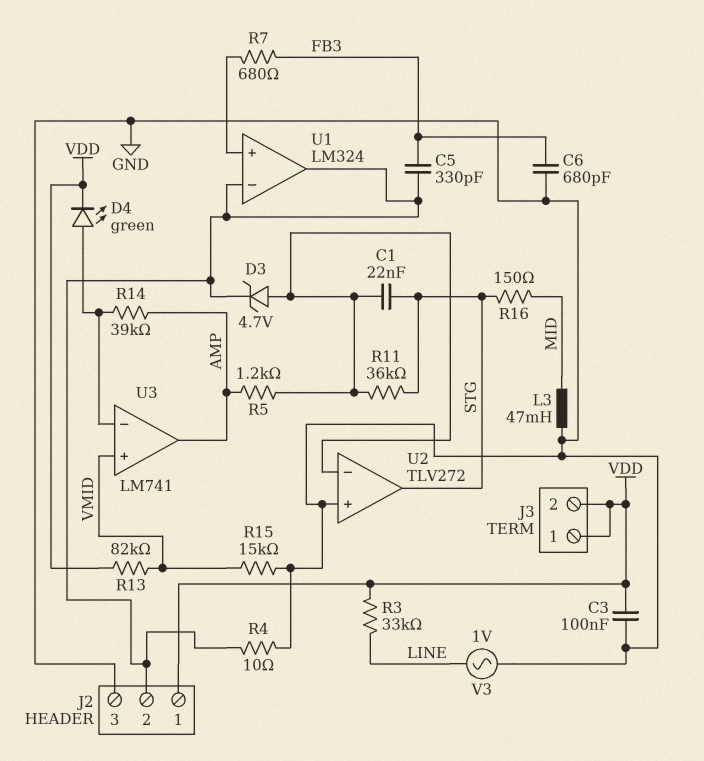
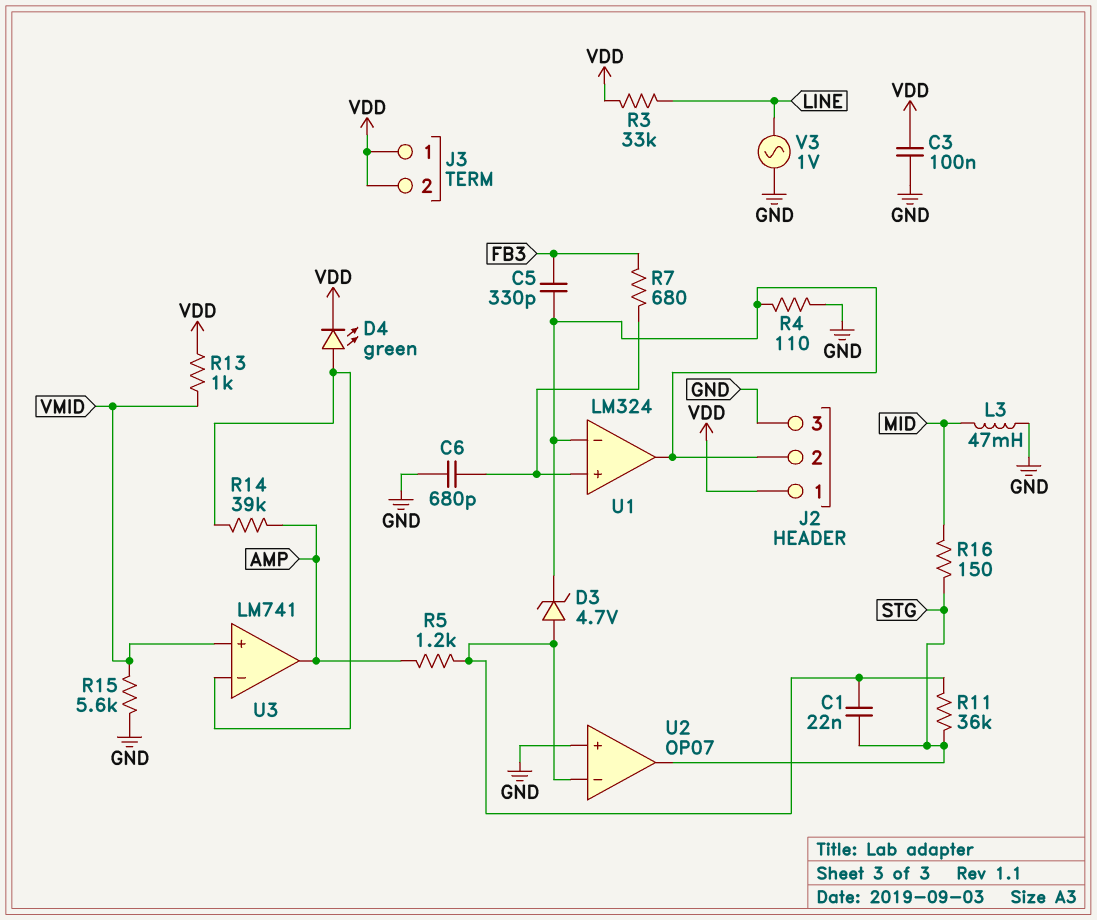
C6: 680pF (FB3, GND) -> 680pF (GND, U1/in+)
R4: 10 (GND, J2/2) -> 110 (GND, J2/2)
R13: 82k (VDD, VMID) -> 1k (VDD, VMID)
R15: 15k (GND, VMID) -> 5.6k (GND, VMID)
U2: TLV272 -> OP07

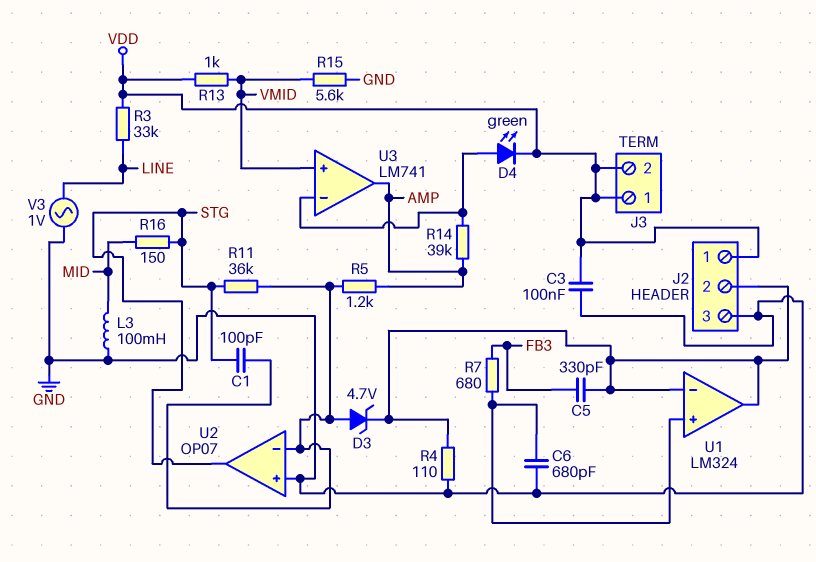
C1: 22nF (STG, U2/in-) -> 100pF (STG, U2/in-)
L3: 47mH (GND, MID) -> 100mH (GND, MID)

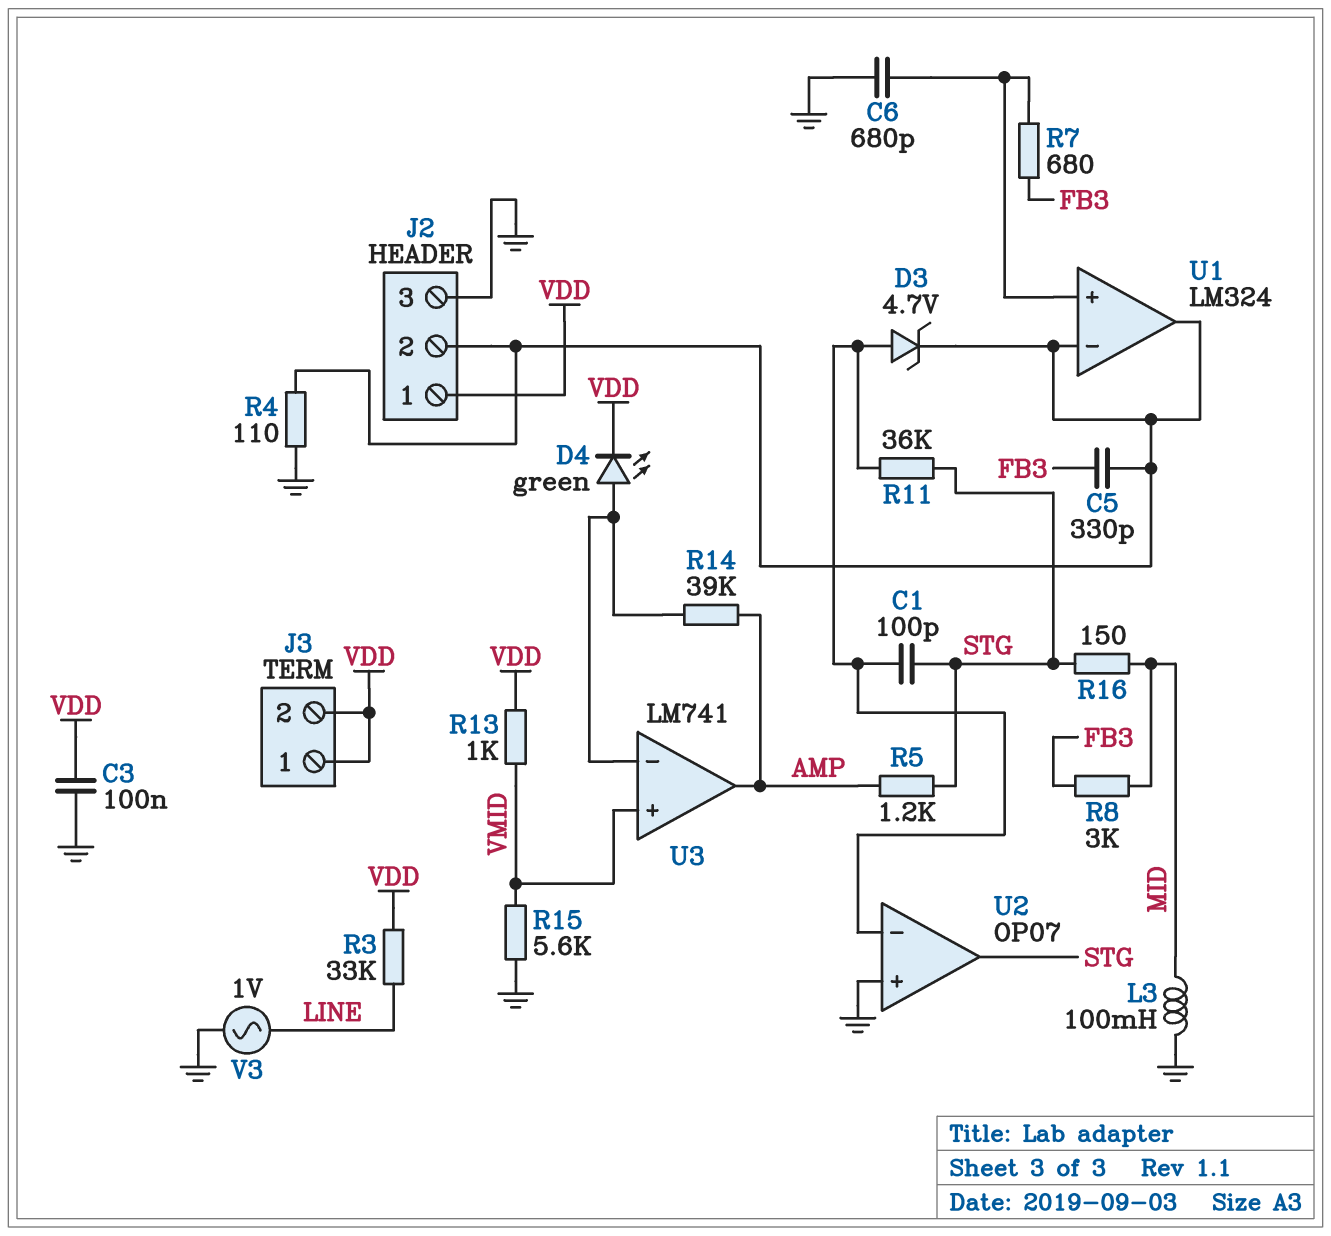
R5: 1.2k (AMP, U2/in-) -> 1.2k (AMP, STG)
R8: none -> 3k (FB3, MID)

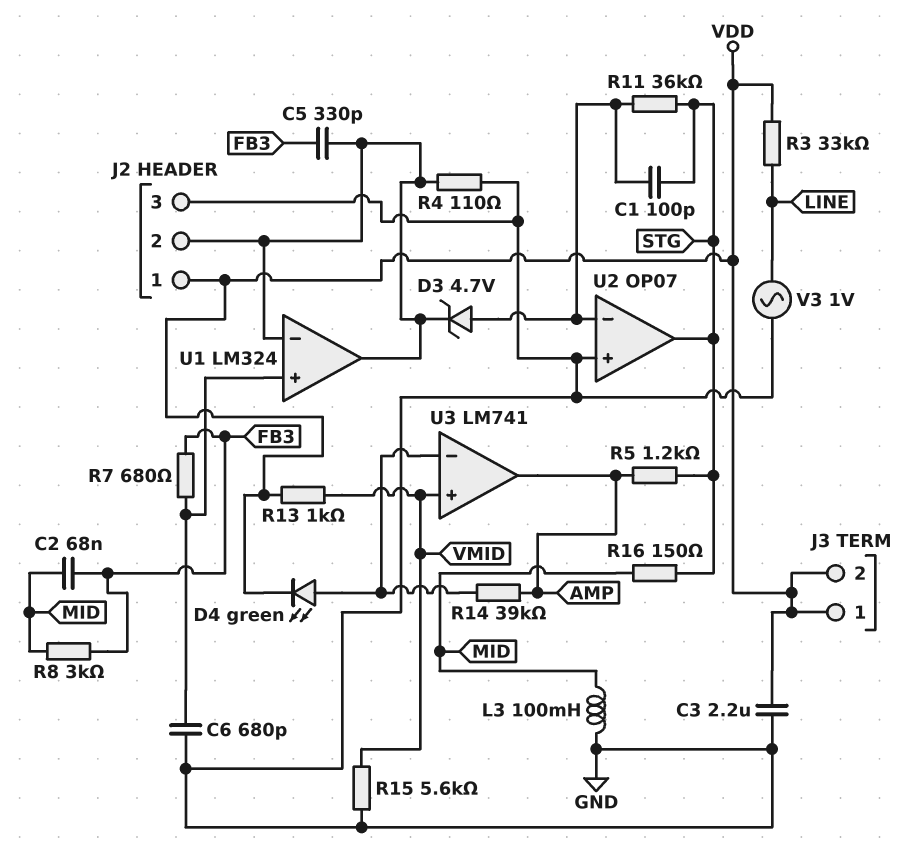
C2: none -> 68nF (FB3, MID)
C3: 100nF (GND, VDD) -> 2.2uF (GND, VDD)

